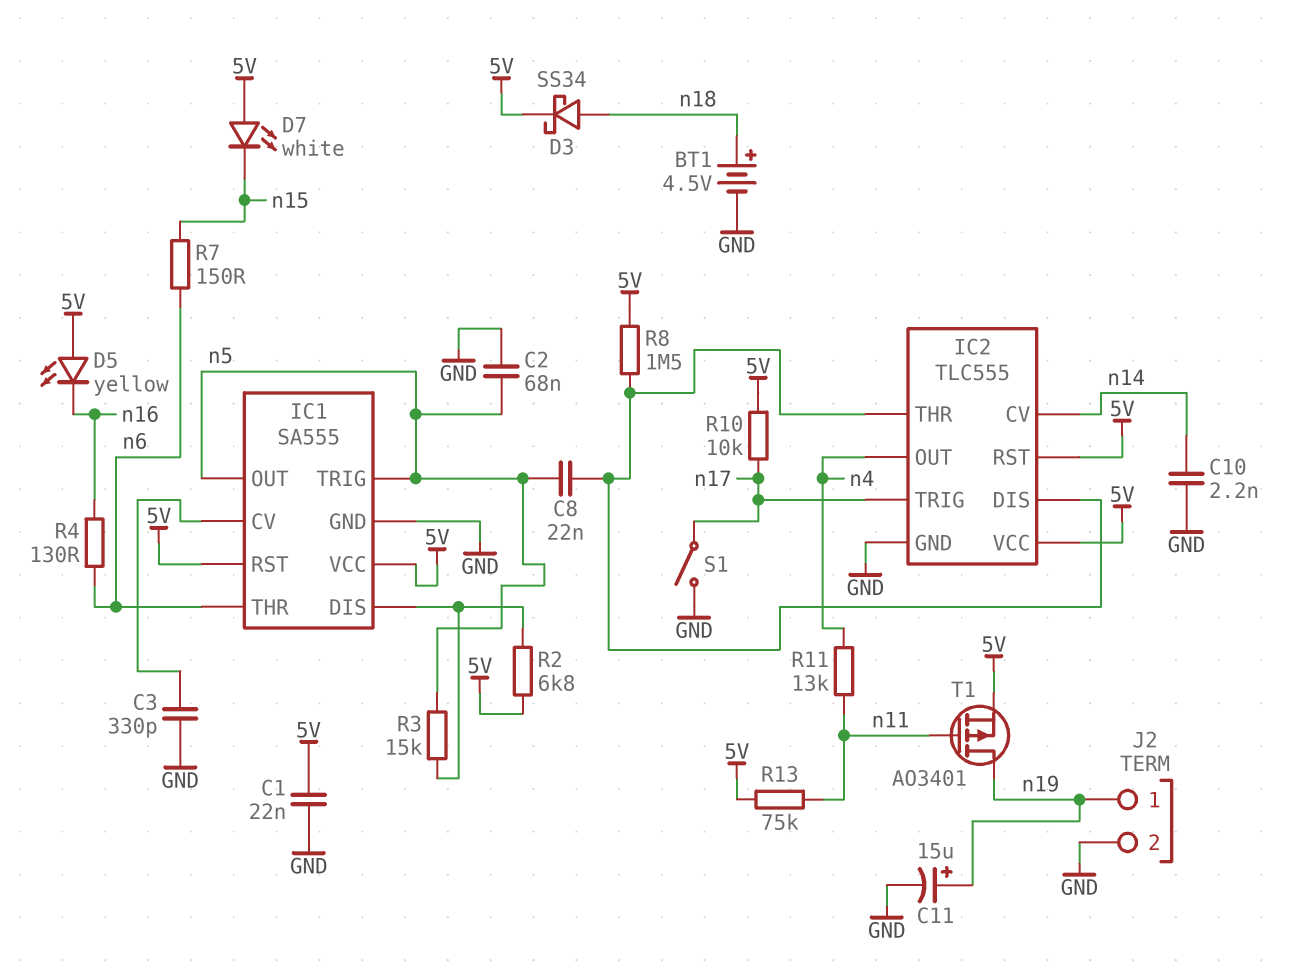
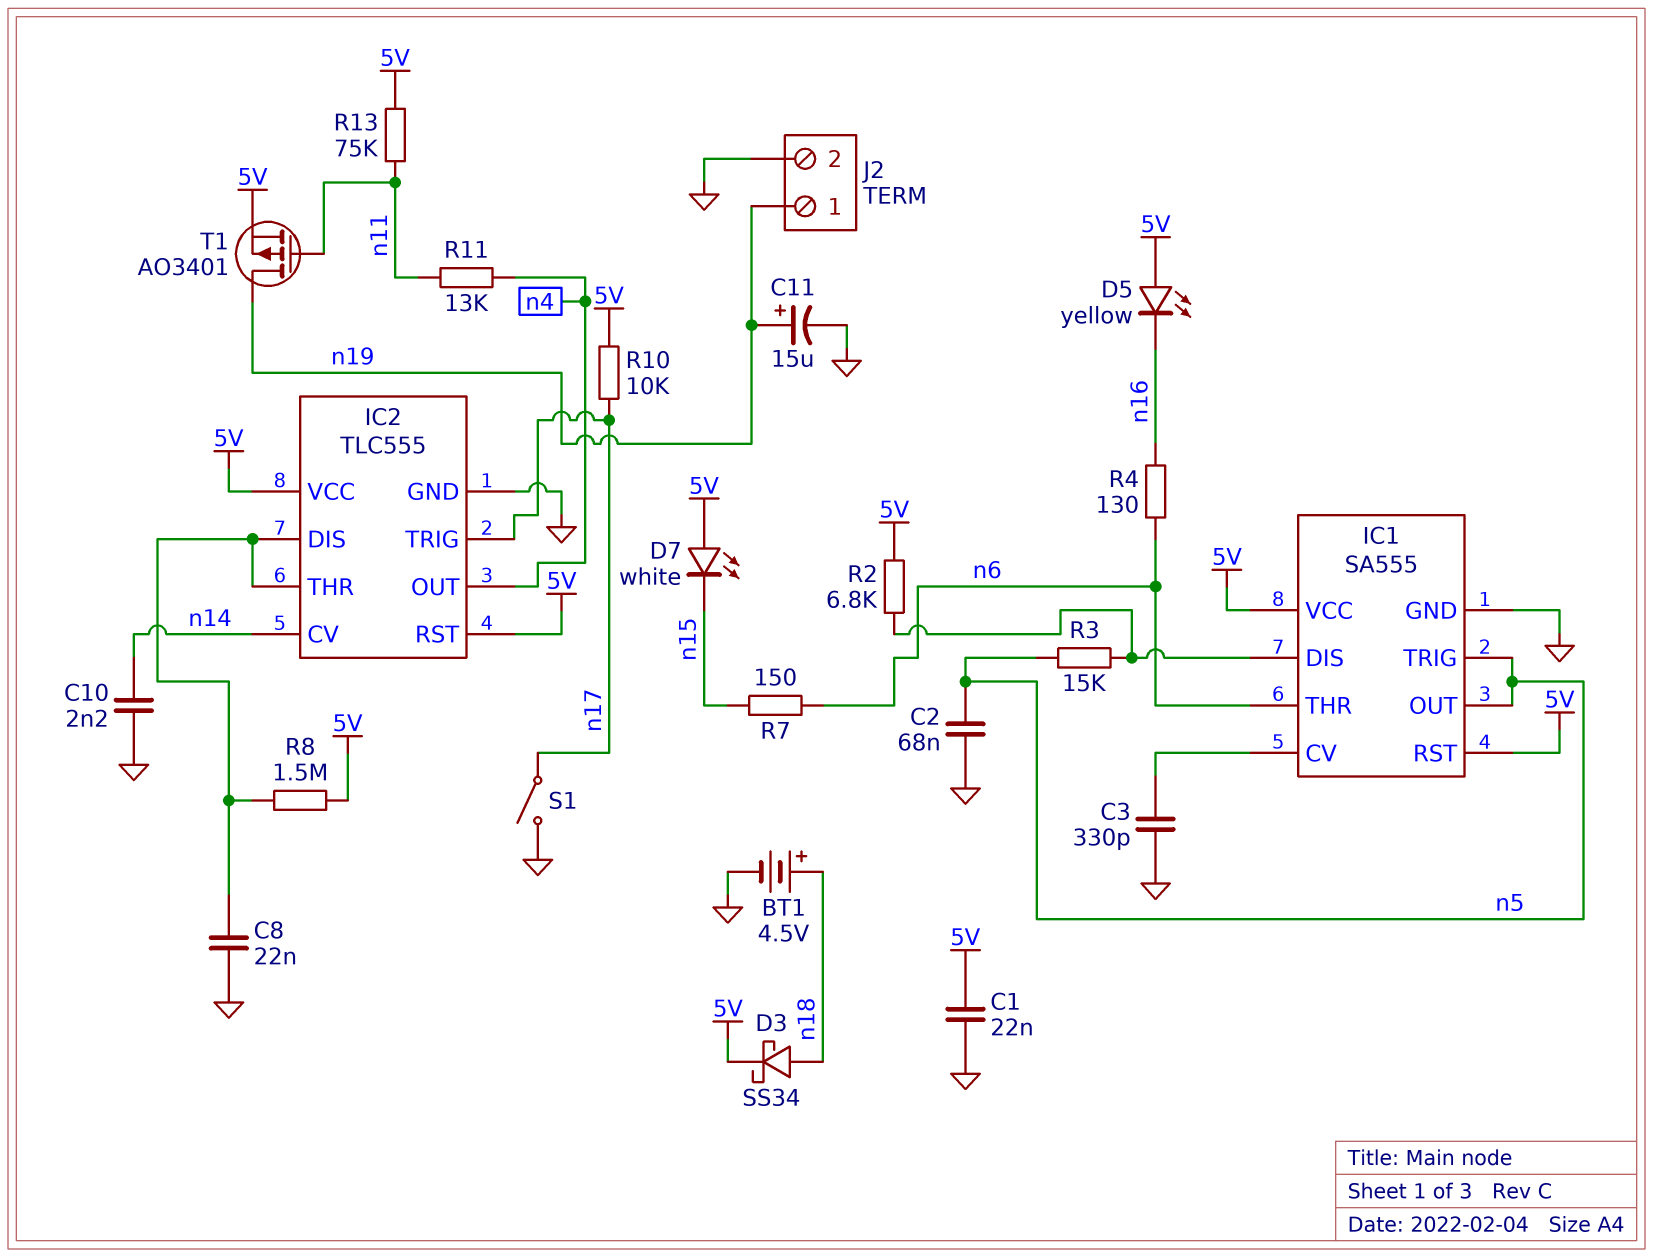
C8: 22nF (IC2/DIS, n5) -> 22nF (GND, IC2/DIS)

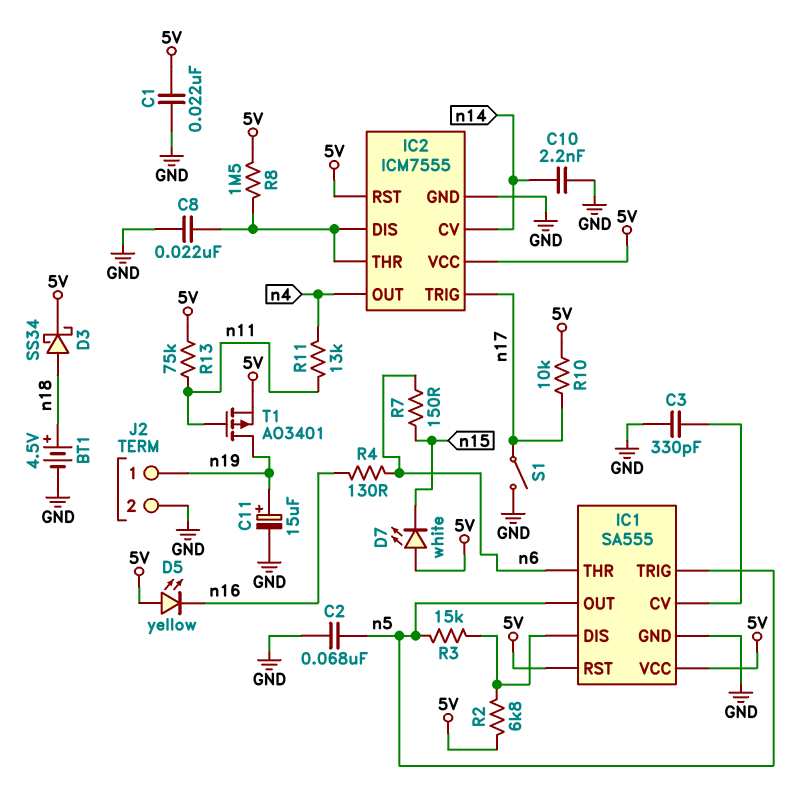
IC2: TLC555 -> ICM7555

